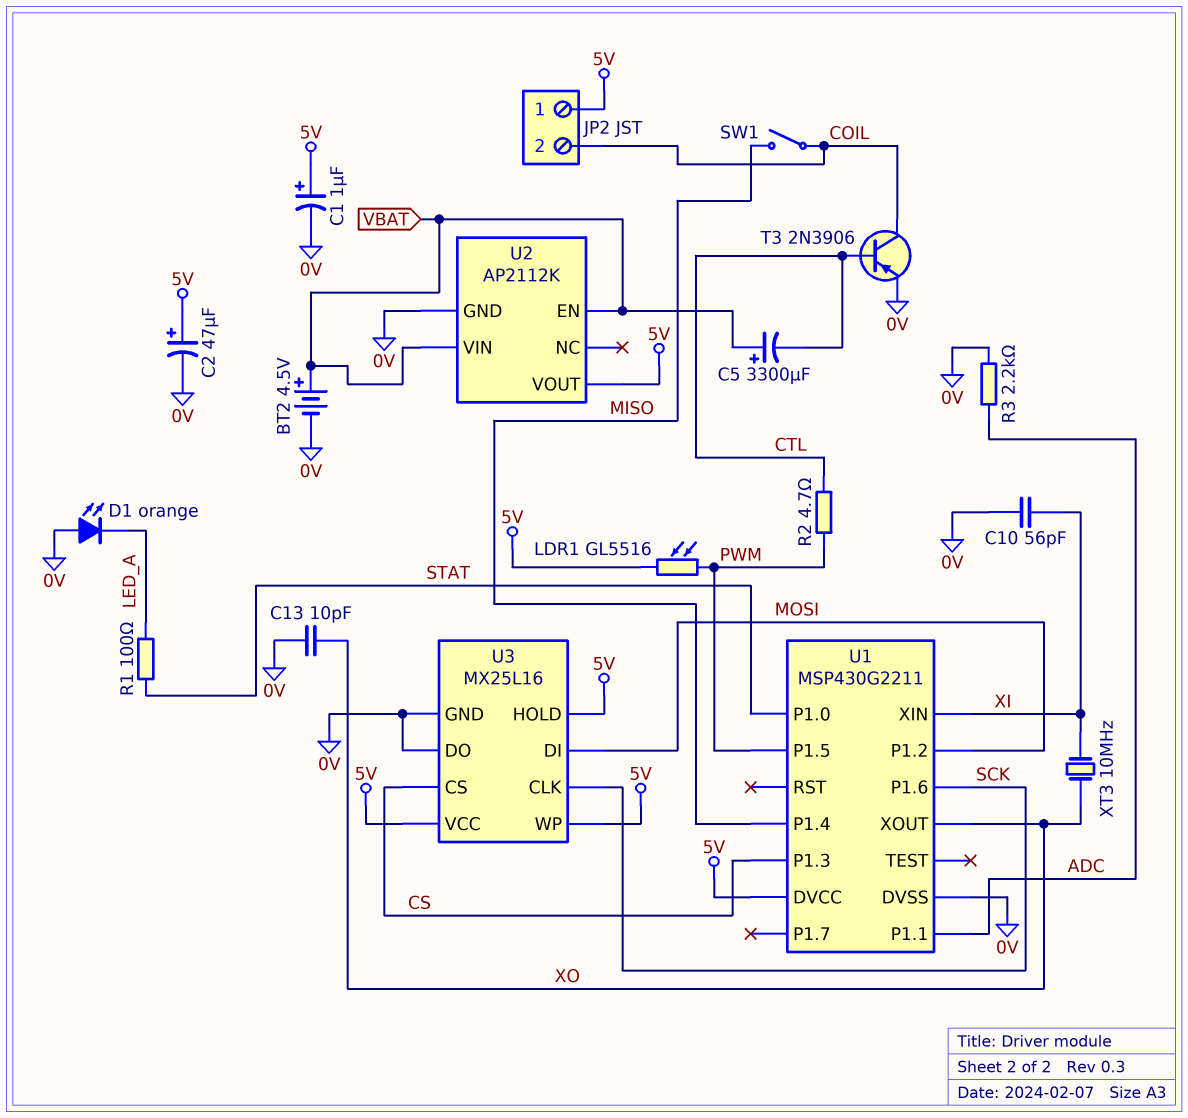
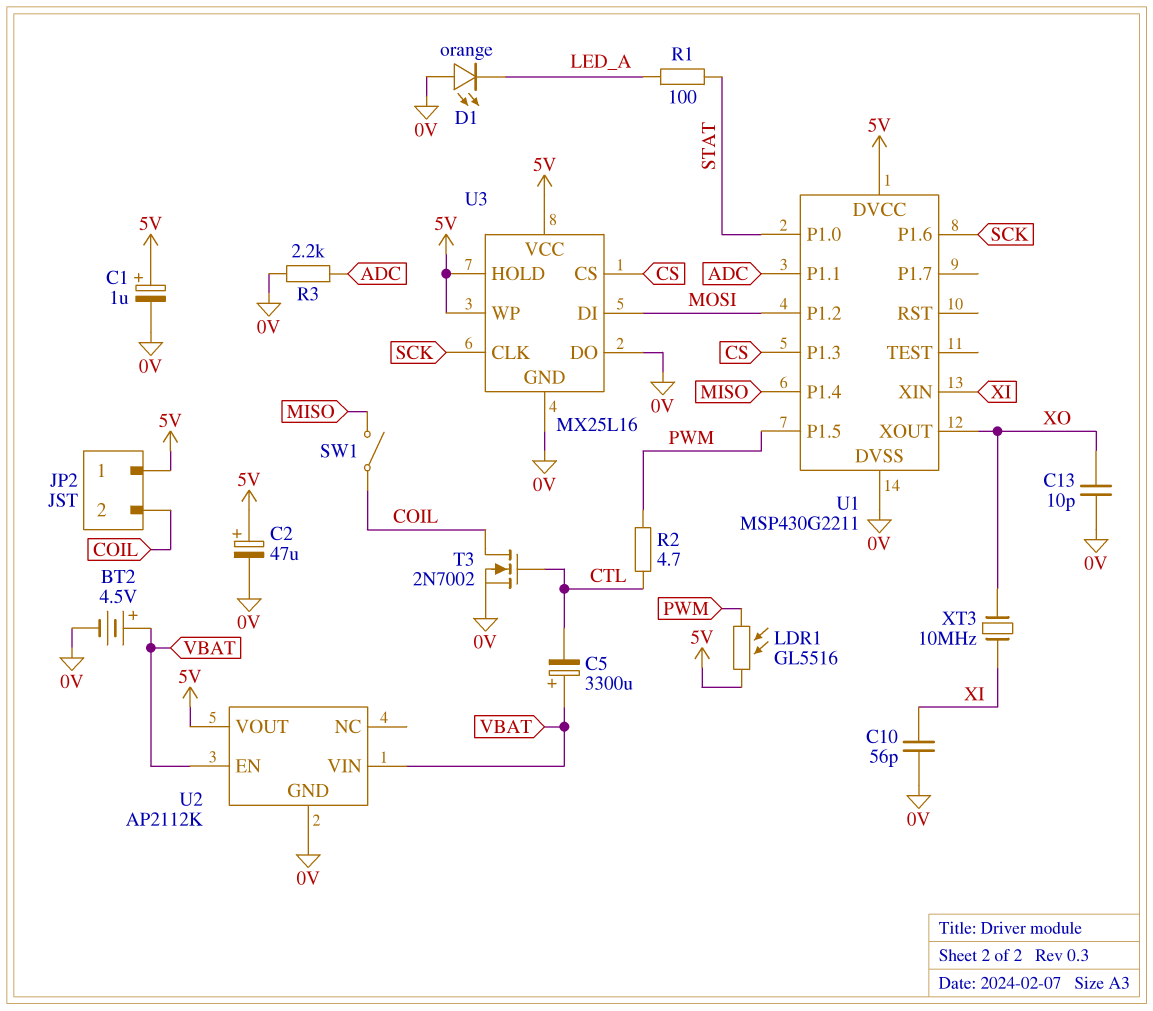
T3: PNP 2N3906 (B CTL, C COIL, E 0V) -> NMOS 2N7002 (G CTL, D COIL, S 0V)

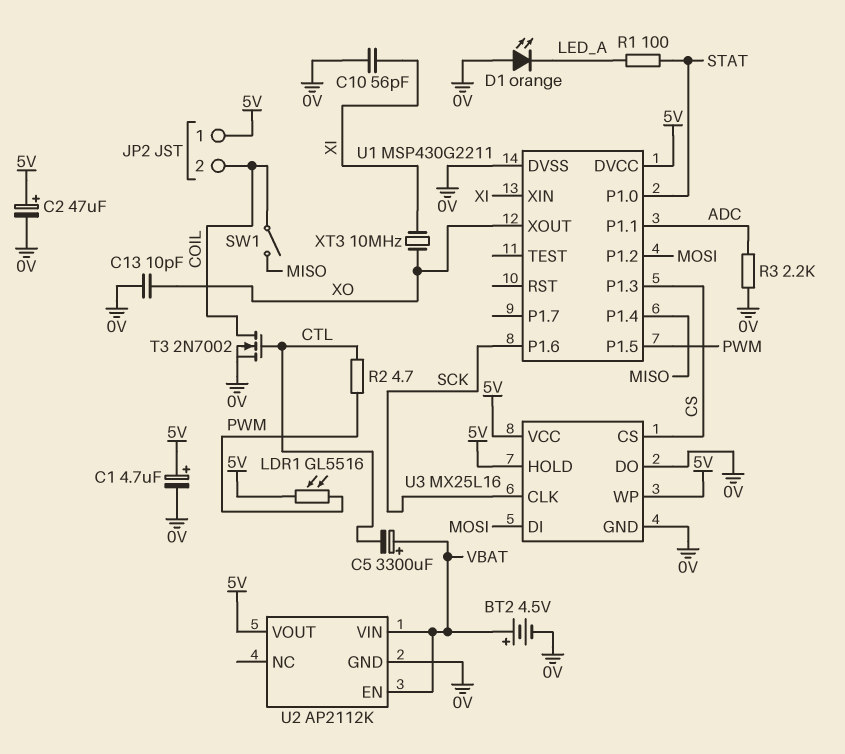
C1: 1uF (plus 5V, minus 0V) -> 4.7uF (plus 5V, minus 0V)

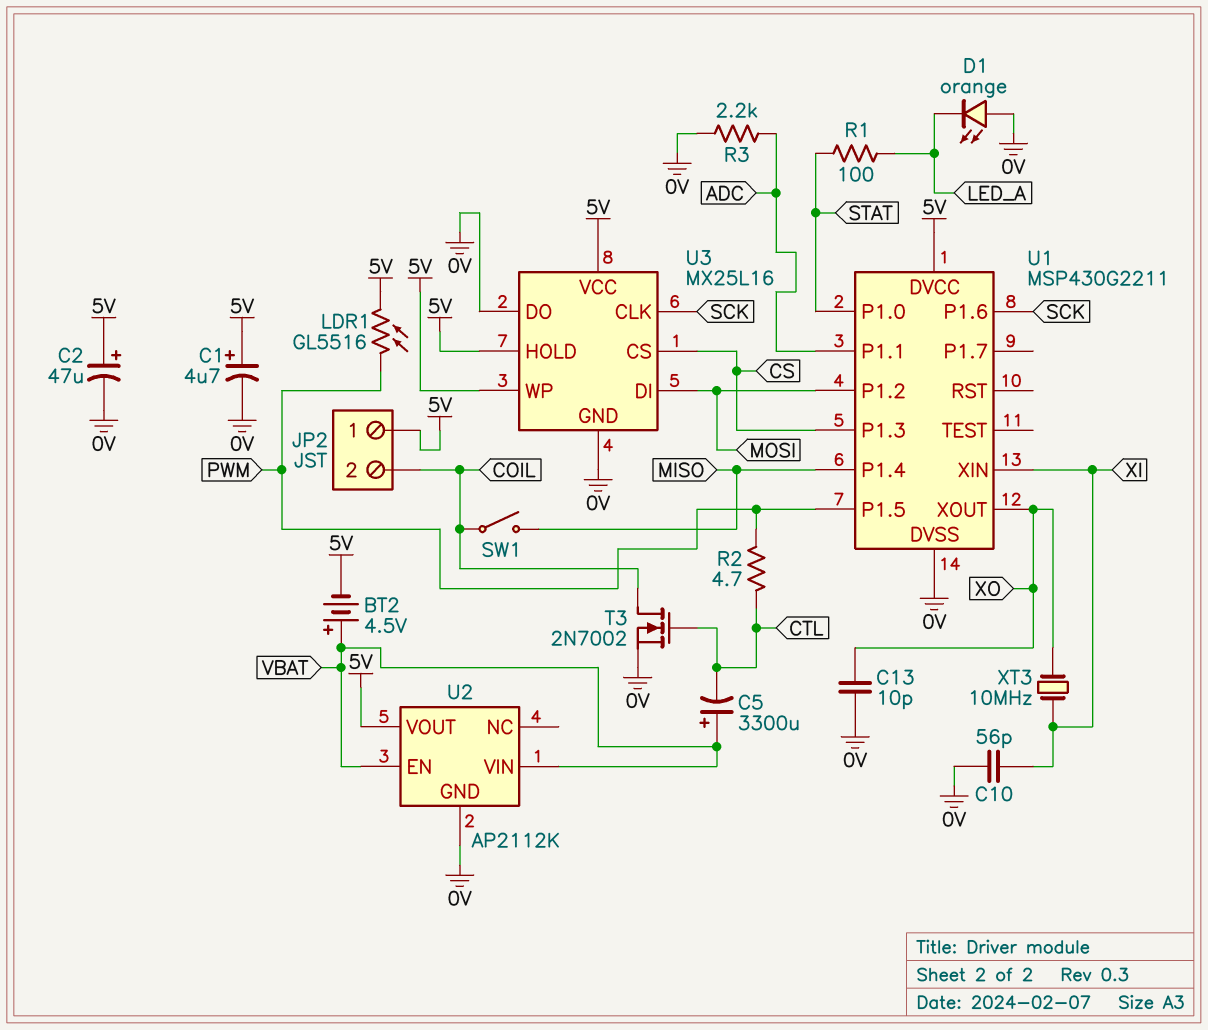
BT2: 4.5V (plus VBAT, minus 0V) -> 4.5V (plus VBAT, minus 5V)

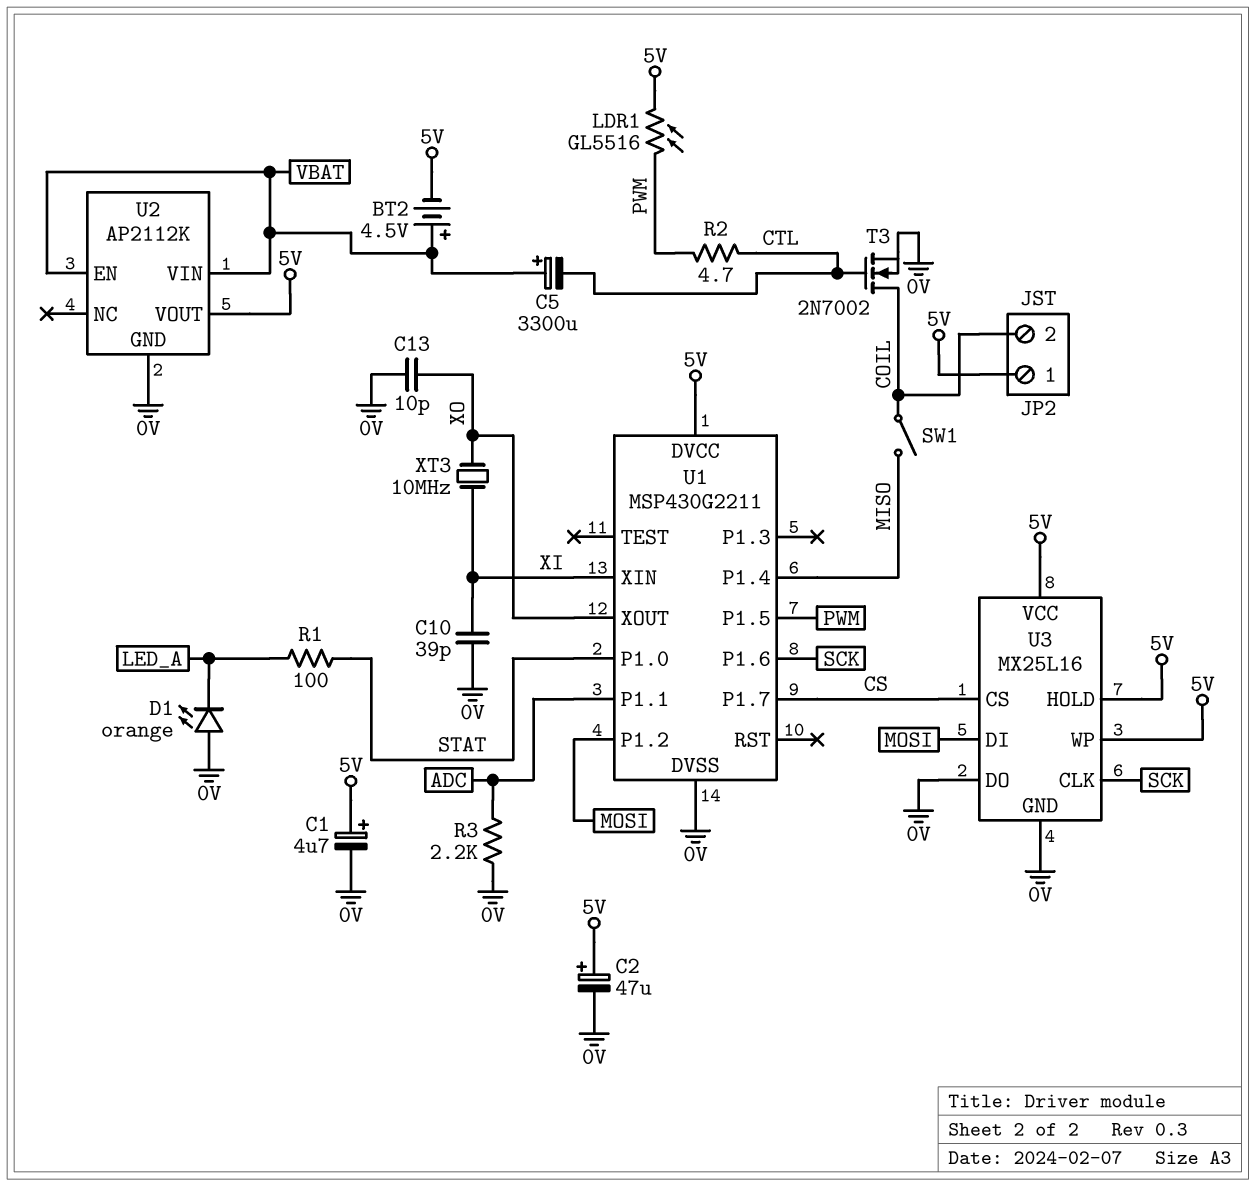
C10: 56pF (0V, XI) -> 39pF (0V, XI)
U1 pin P1.3: CS -> none
U1 pin P1.7: none -> CS

